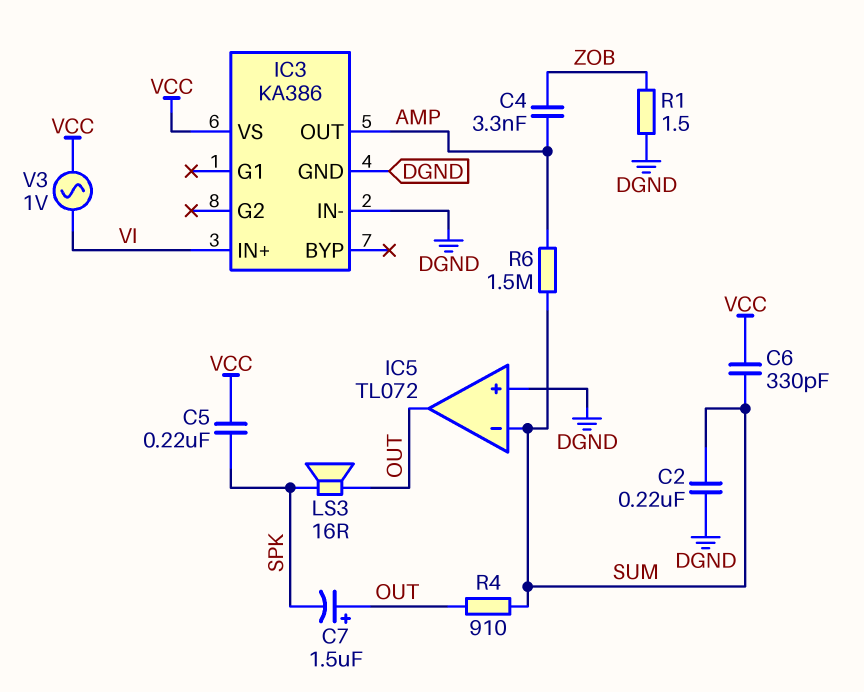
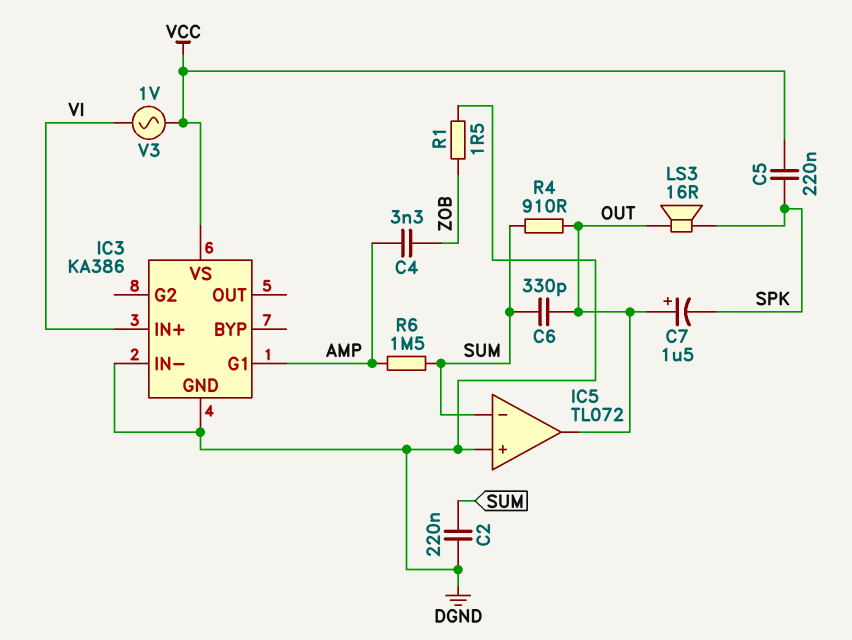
C6: 330pF (SUM, VCC) -> 330pF (OUT, SUM)
IC3 pin G1: none -> AMP
IC3 pin OUT: AMP -> none

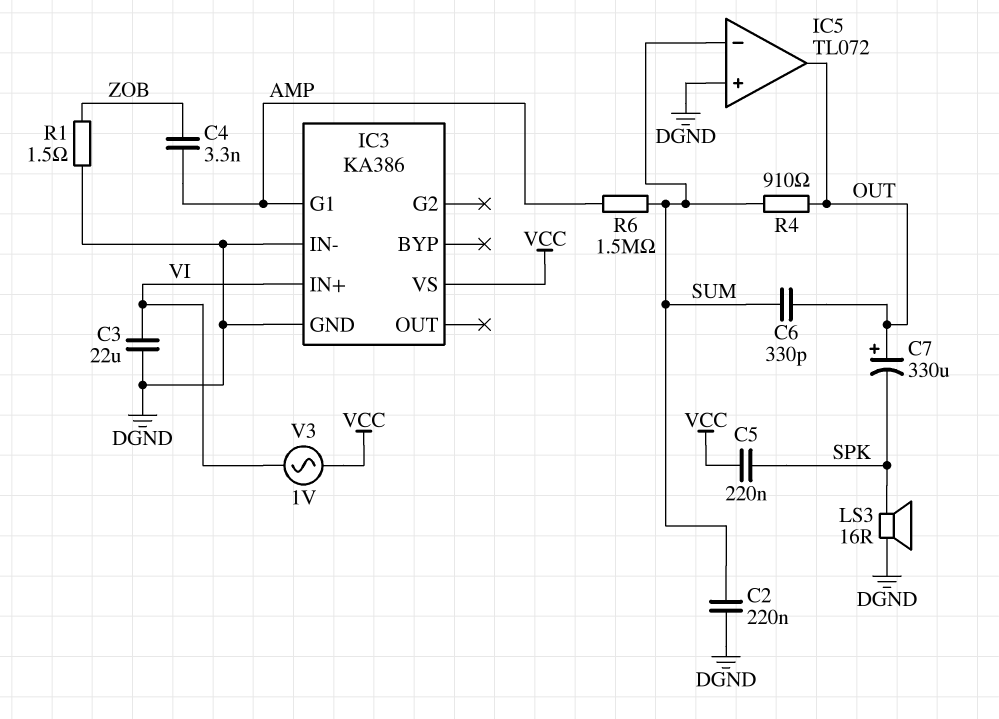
C3: none -> 22uF (DGND, VI)
C7: 1.5uF (plus OUT, minus SPK) -> 330uF (plus OUT, minus SPK)
LS3: speaker 16R (OUT, SPK) -> speaker 16R (DGND, SPK)

